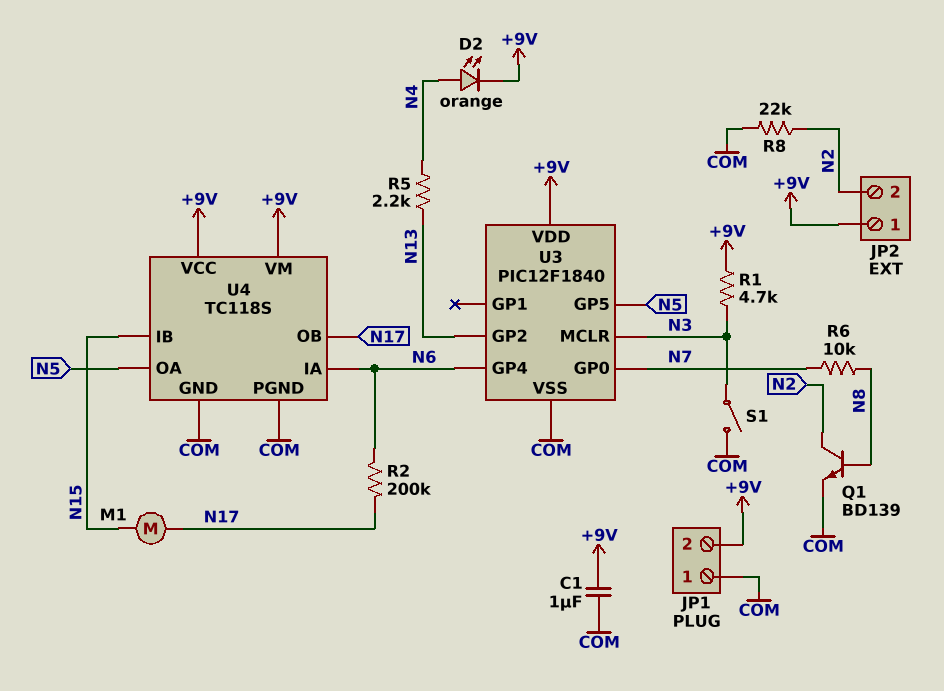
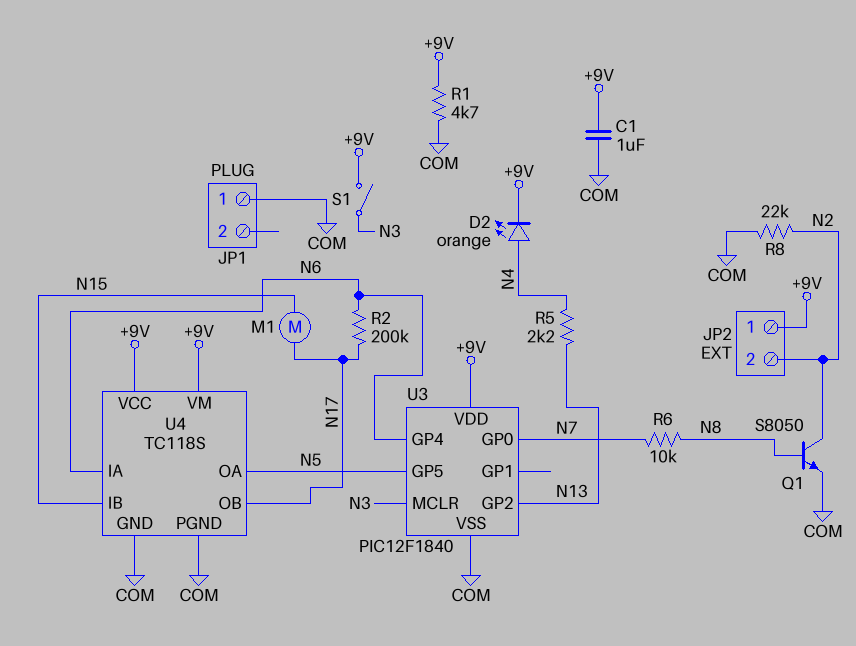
JP1 pin 2: +9V -> none
Q1: NPN BD139 (B N8, C N2, E COM) -> NPN S8050 (B N8, C N2, E COM)
R1: 4.7k (+9V, N3) -> 4.7k (+9V, COM)
S1: switch (COM, N3) -> switch (+9V, N3)

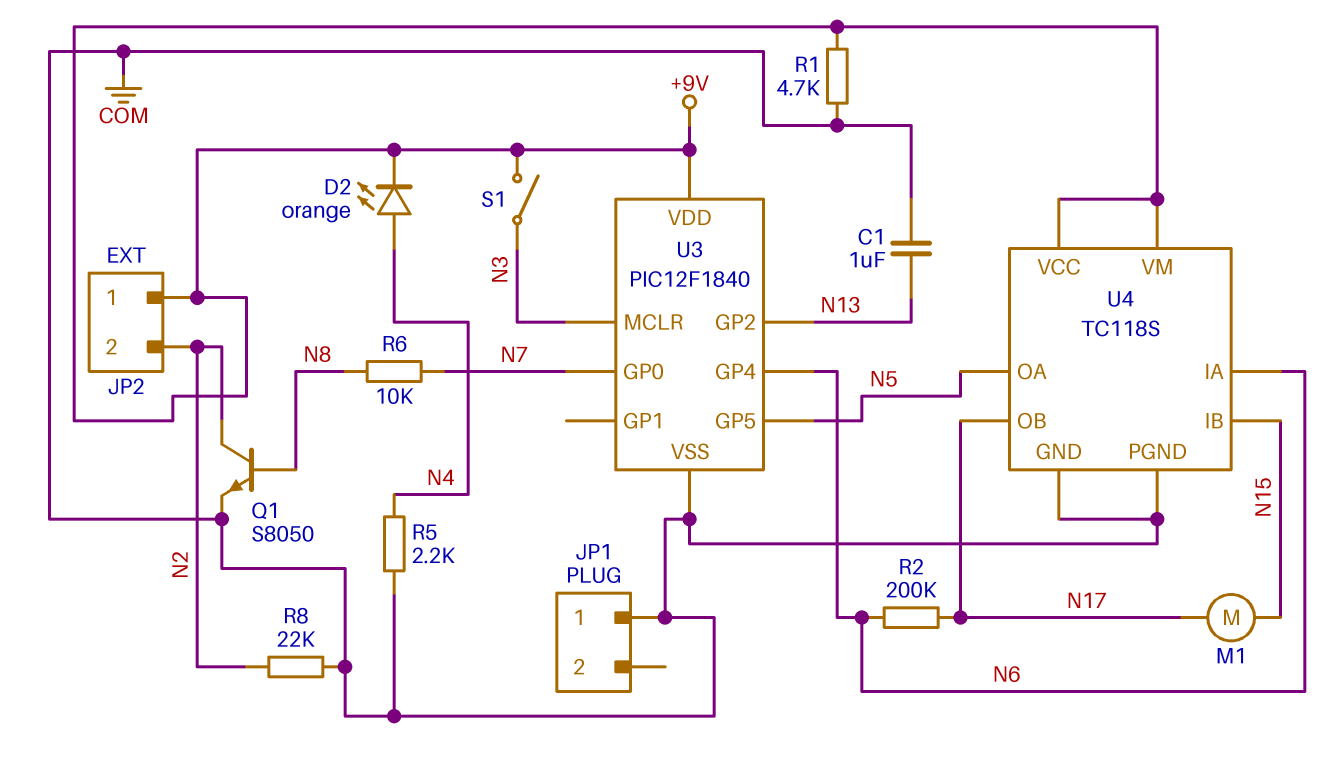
C1: 1uF (+9V, COM) -> 1uF (COM, N13)
R5: 2.2k (N4, N13) -> 2.2k (COM, N4)

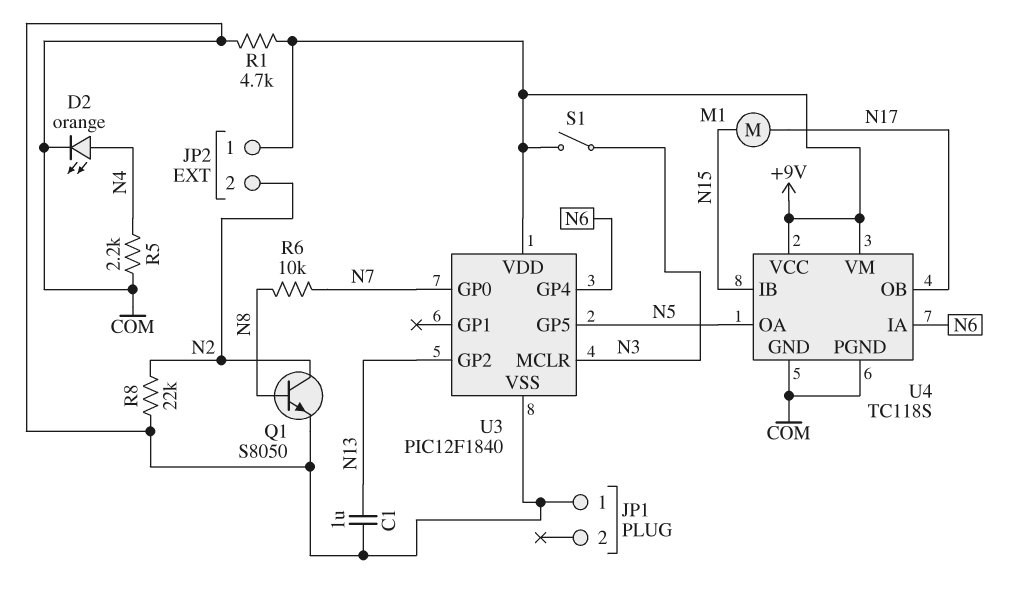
D2: LED orange (A N4, K +9V) -> LED orange (A N4, K COM)
R2: 200k (N6, N17) -> none

